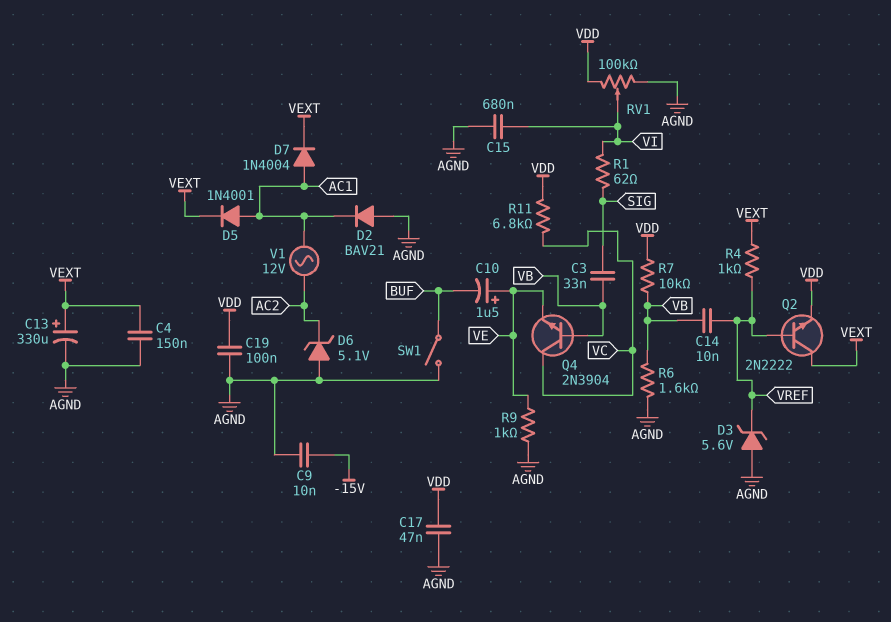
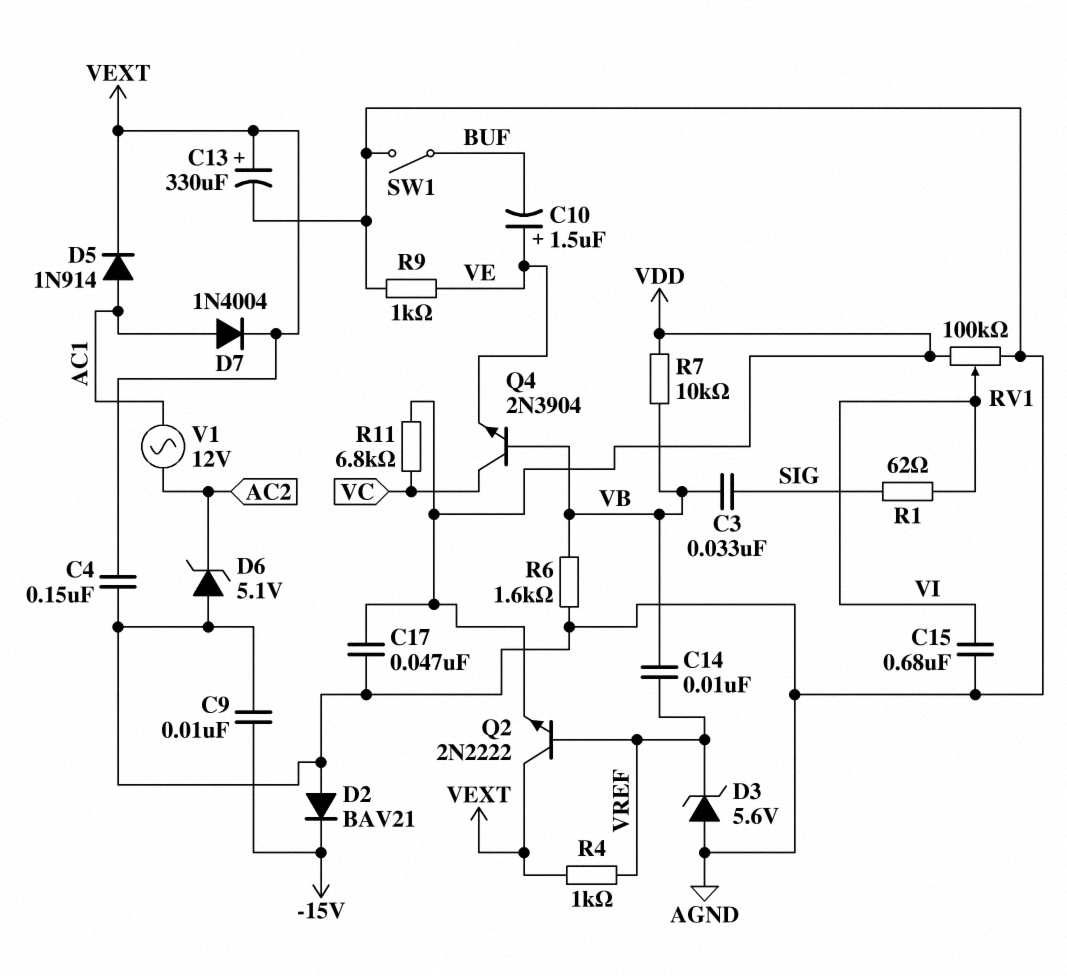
C19: 100nF (AGND, VDD) -> none
D2: diode BAV21 (A AGND, K AC1) -> diode BAV21 (A AGND, K -15V)
D5: diode 1N4001 (A AC1, K VEXT) -> diode 1N914 (A AC1, K VEXT)

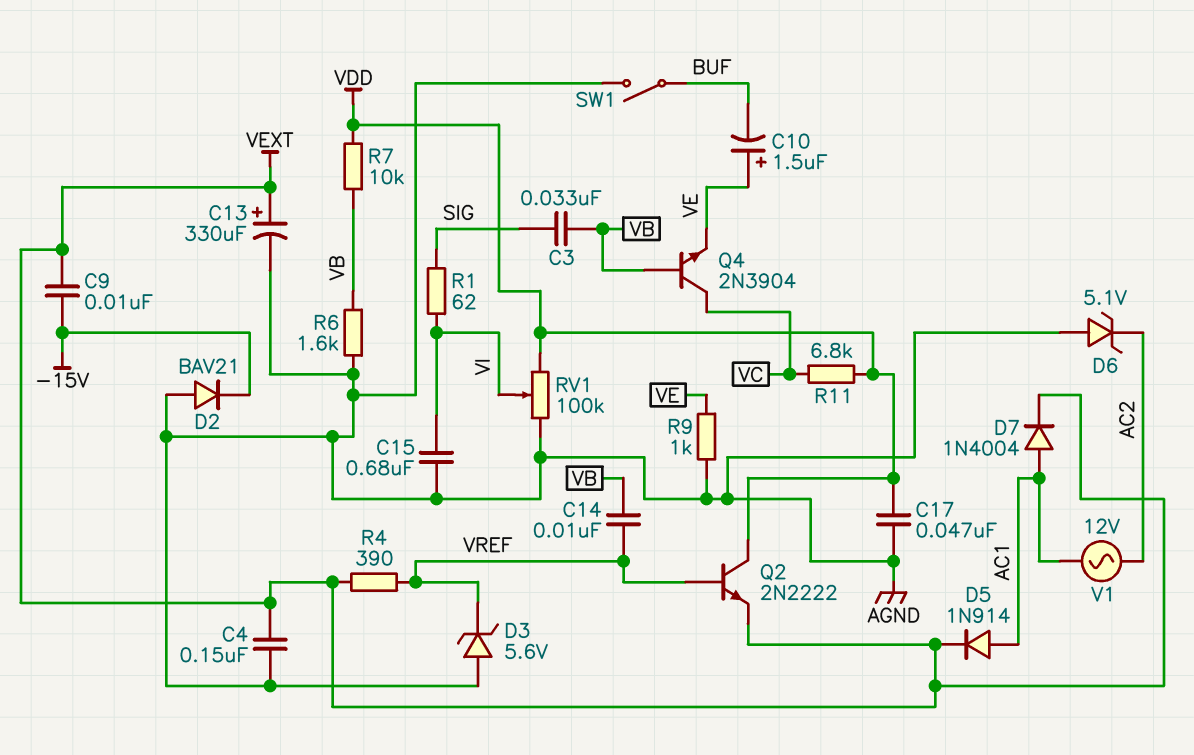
C9: 10nF (-15V, AGND) -> 10nF (-15V, VEXT)
Q2: NPN 2N2222 (B VREF, C VEXT, E VDD) -> NPN 2N2222 (B VREF, C VDD, E VEXT)
R4: 1k (VEXT, VREF) -> 390 (VEXT, VREF)

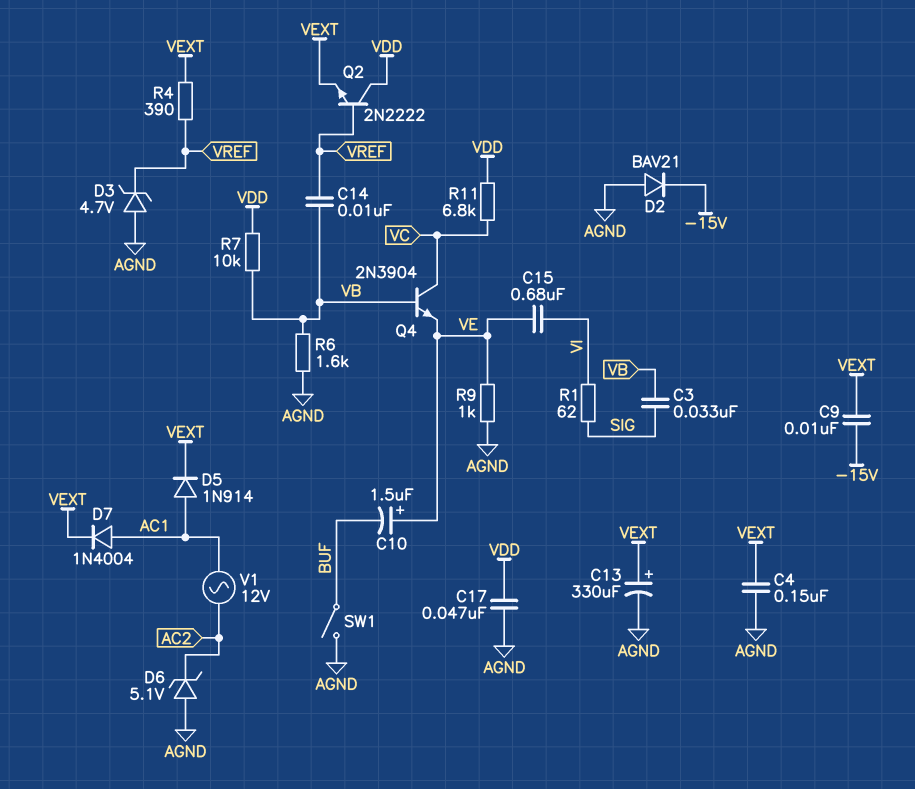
C15: 680nF (AGND, VI) -> 680nF (VE, VI)
D3: zener 5.6V (A AGND, K VREF) -> zener 4.7V (A AGND, K VREF)
RV1: 100k (AGND, VDD, wiper VI) -> none

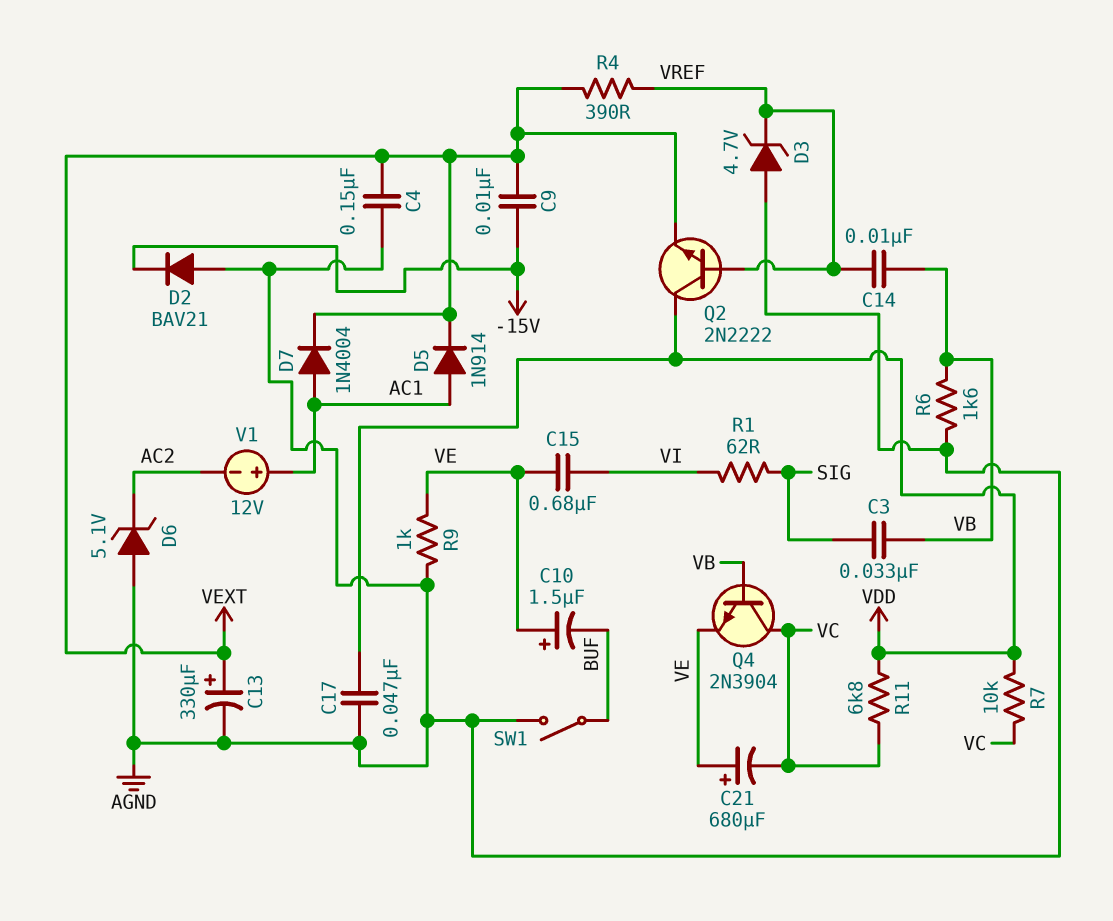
C21: none -> 680uF (plus VE, minus VC)
R7: 10k (VB, VDD) -> 10k (VC, VDD)
V1: AC 12V (AC1, AC2) -> 12V (plus AC1, minus AC2)

